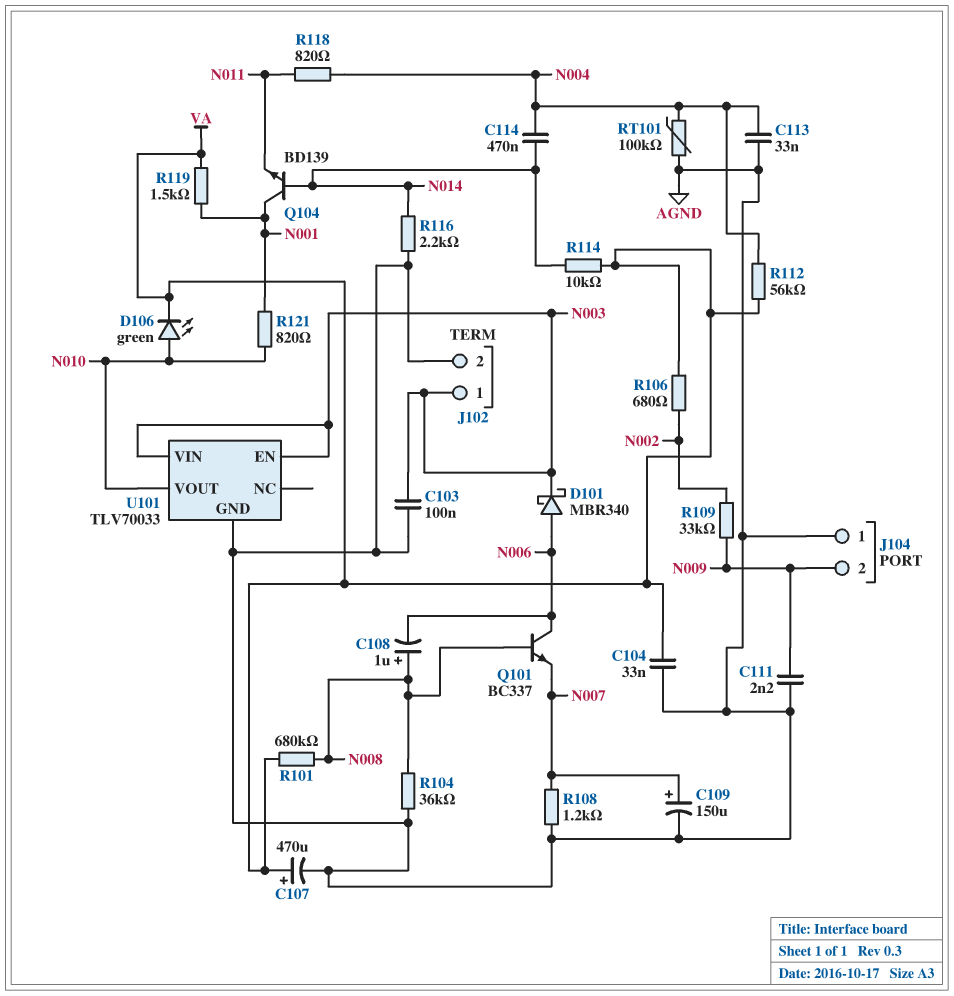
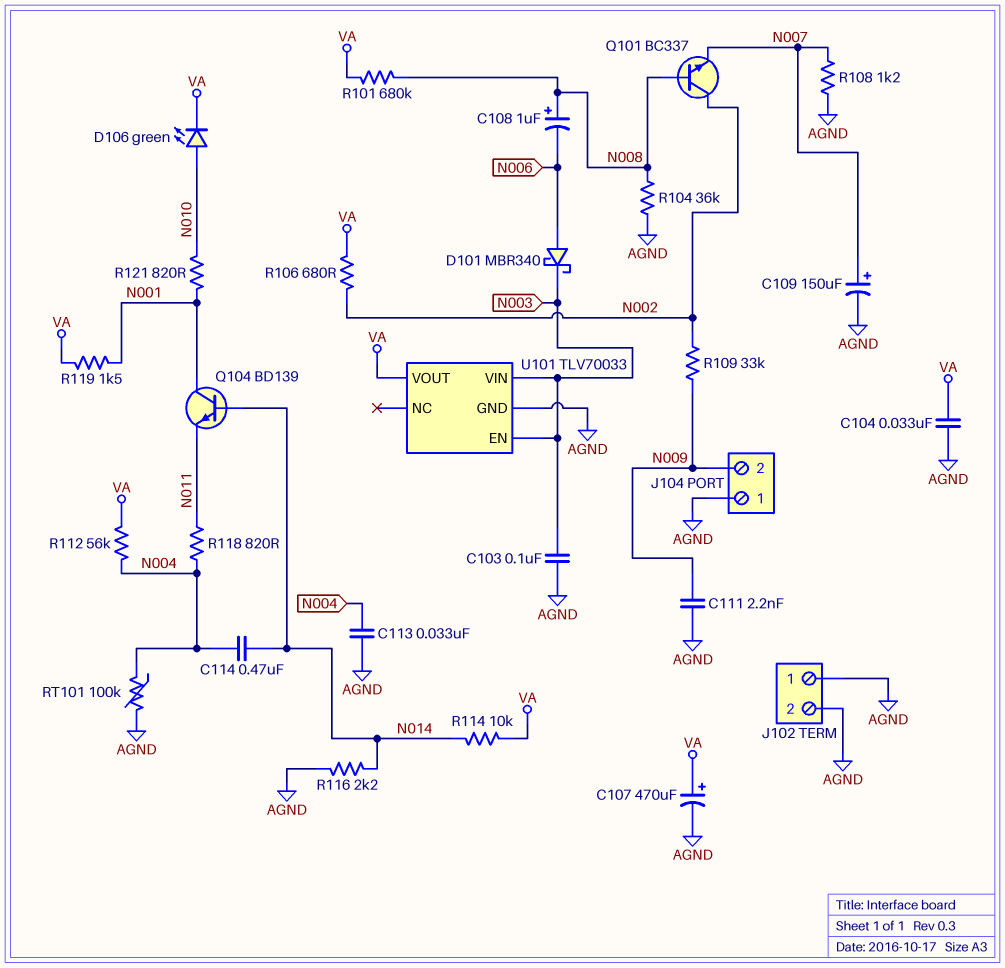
J102 pin 1: N003 -> AGND
Q101: NPN BC337 (B N008, C N006, E N007) -> NPN BC337 (B N008, C N002, E N007)
U101 pin VOUT: N010 -> VA

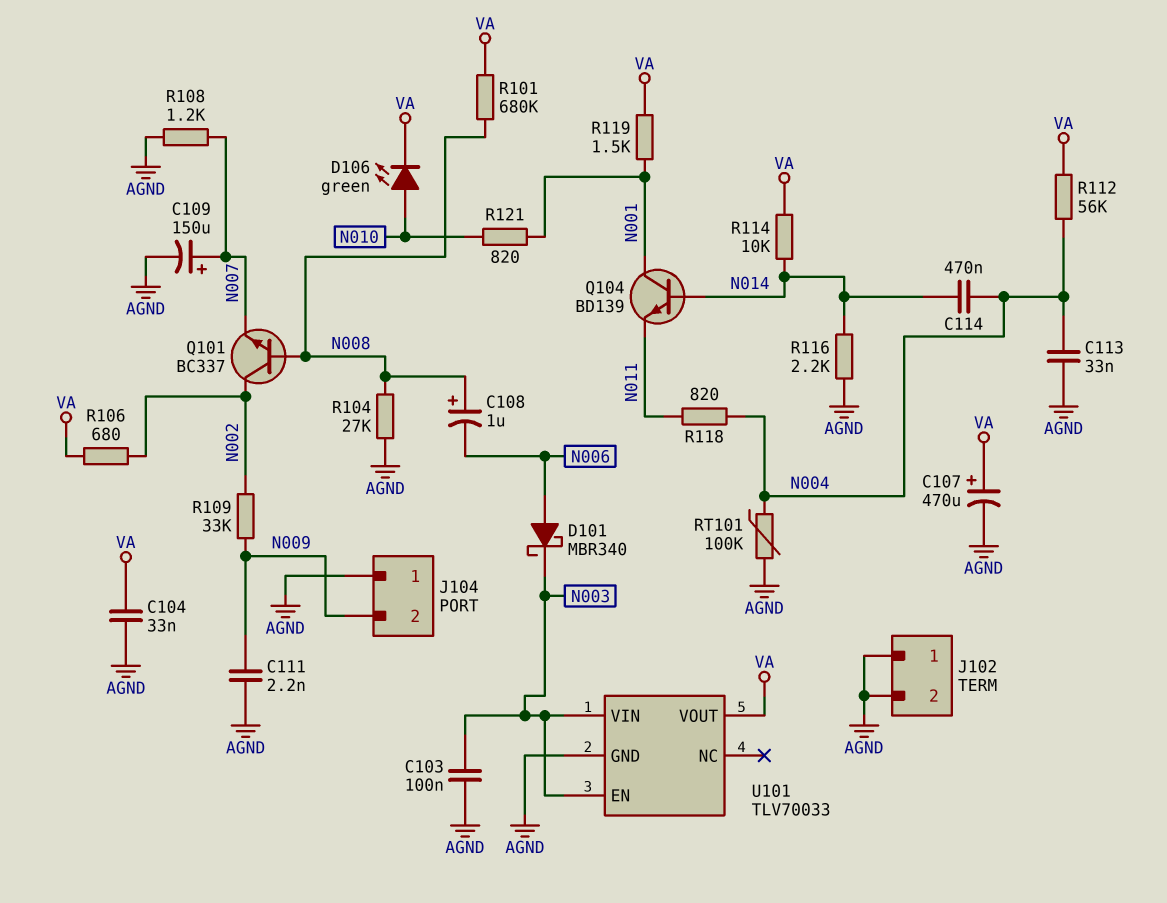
R104: 36k (AGND, N008) -> 27k (AGND, N008)

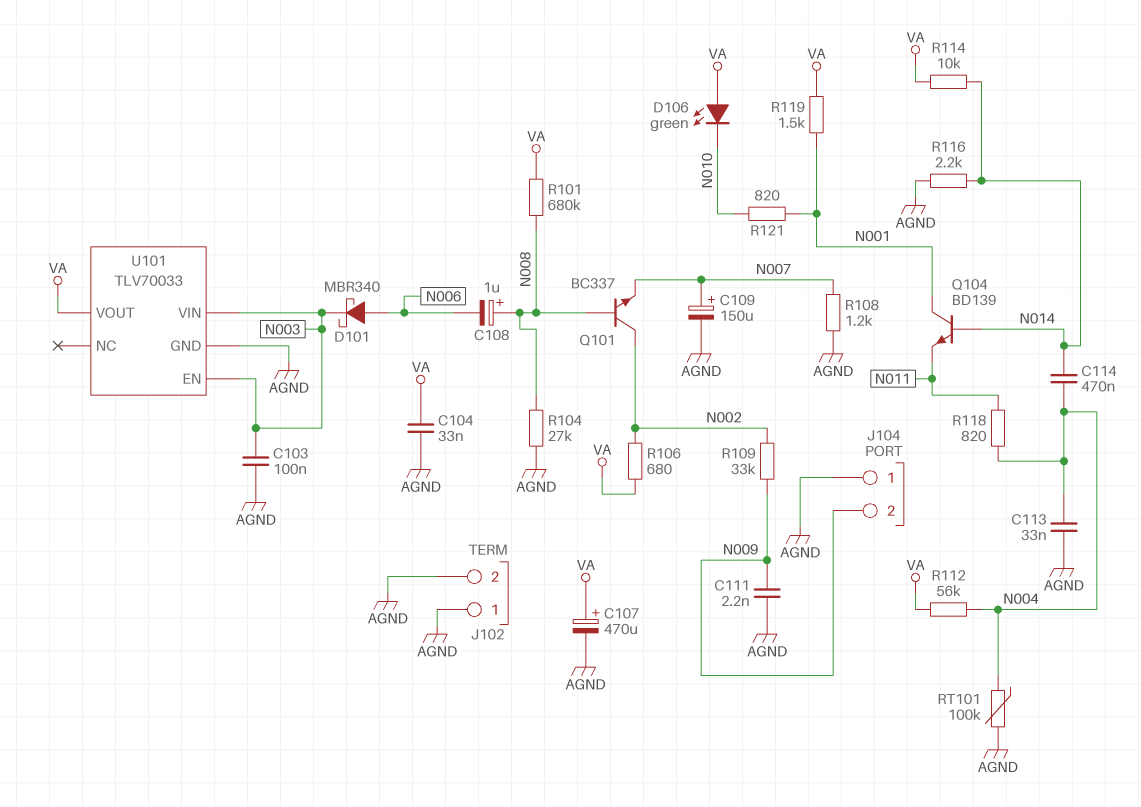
D106: LED green (A N010, K VA) -> LED green (A VA, K N010)

